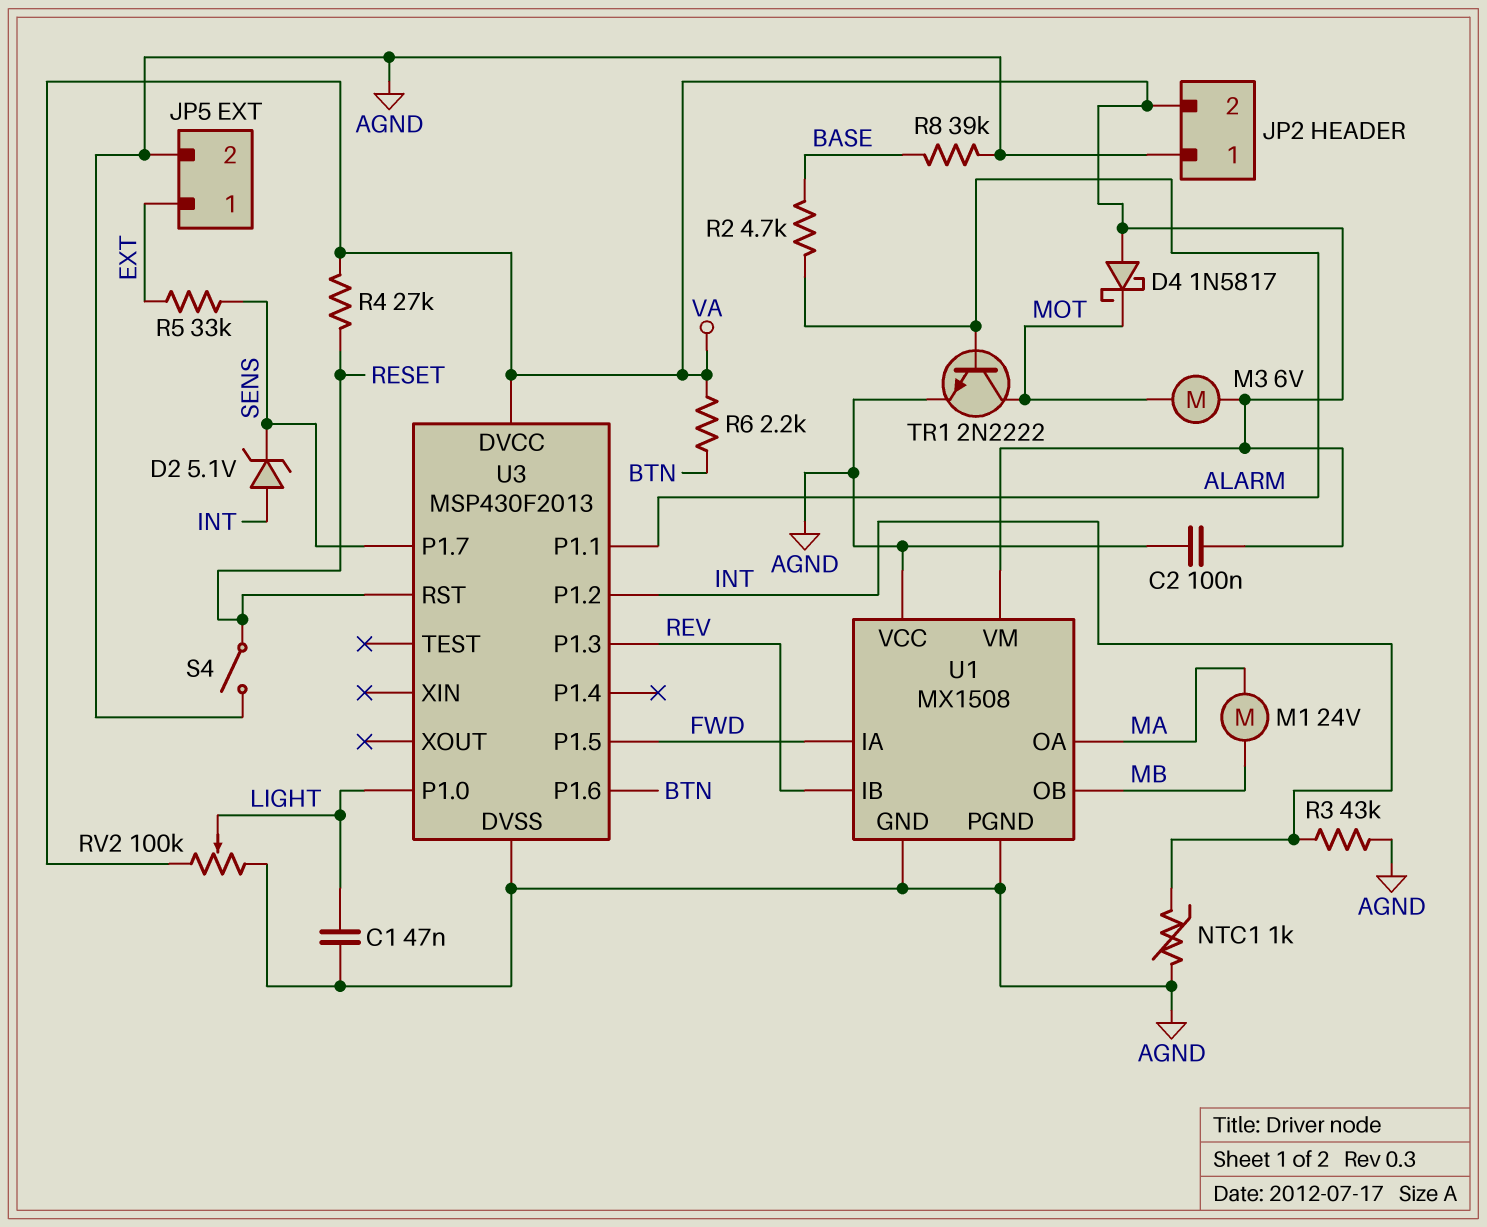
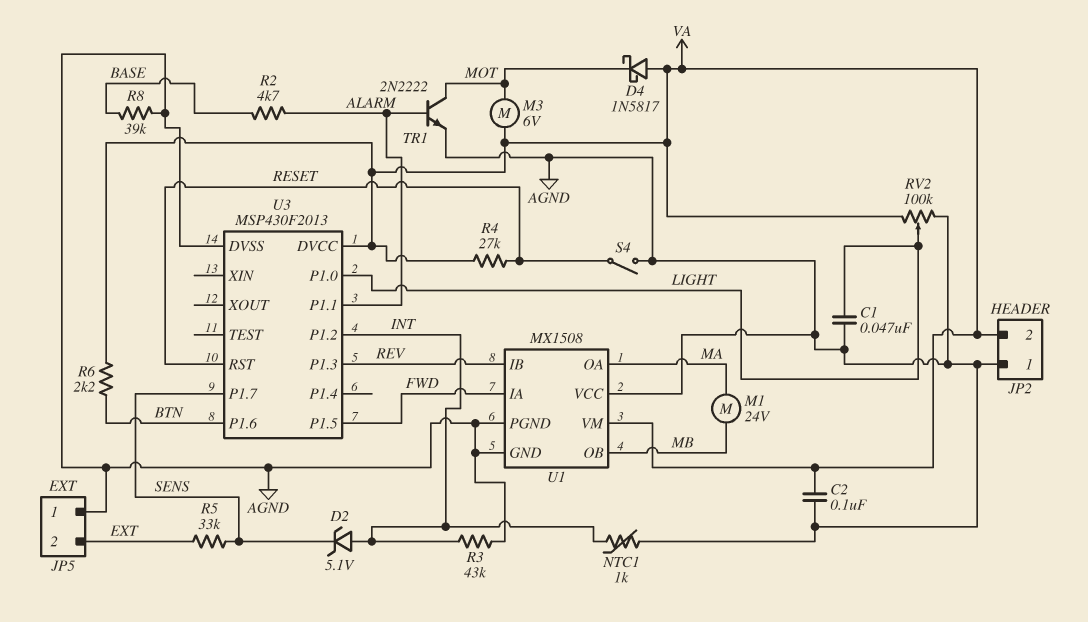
JP5 pin 1: EXT -> AGND
JP5 pin 2: AGND -> EXT

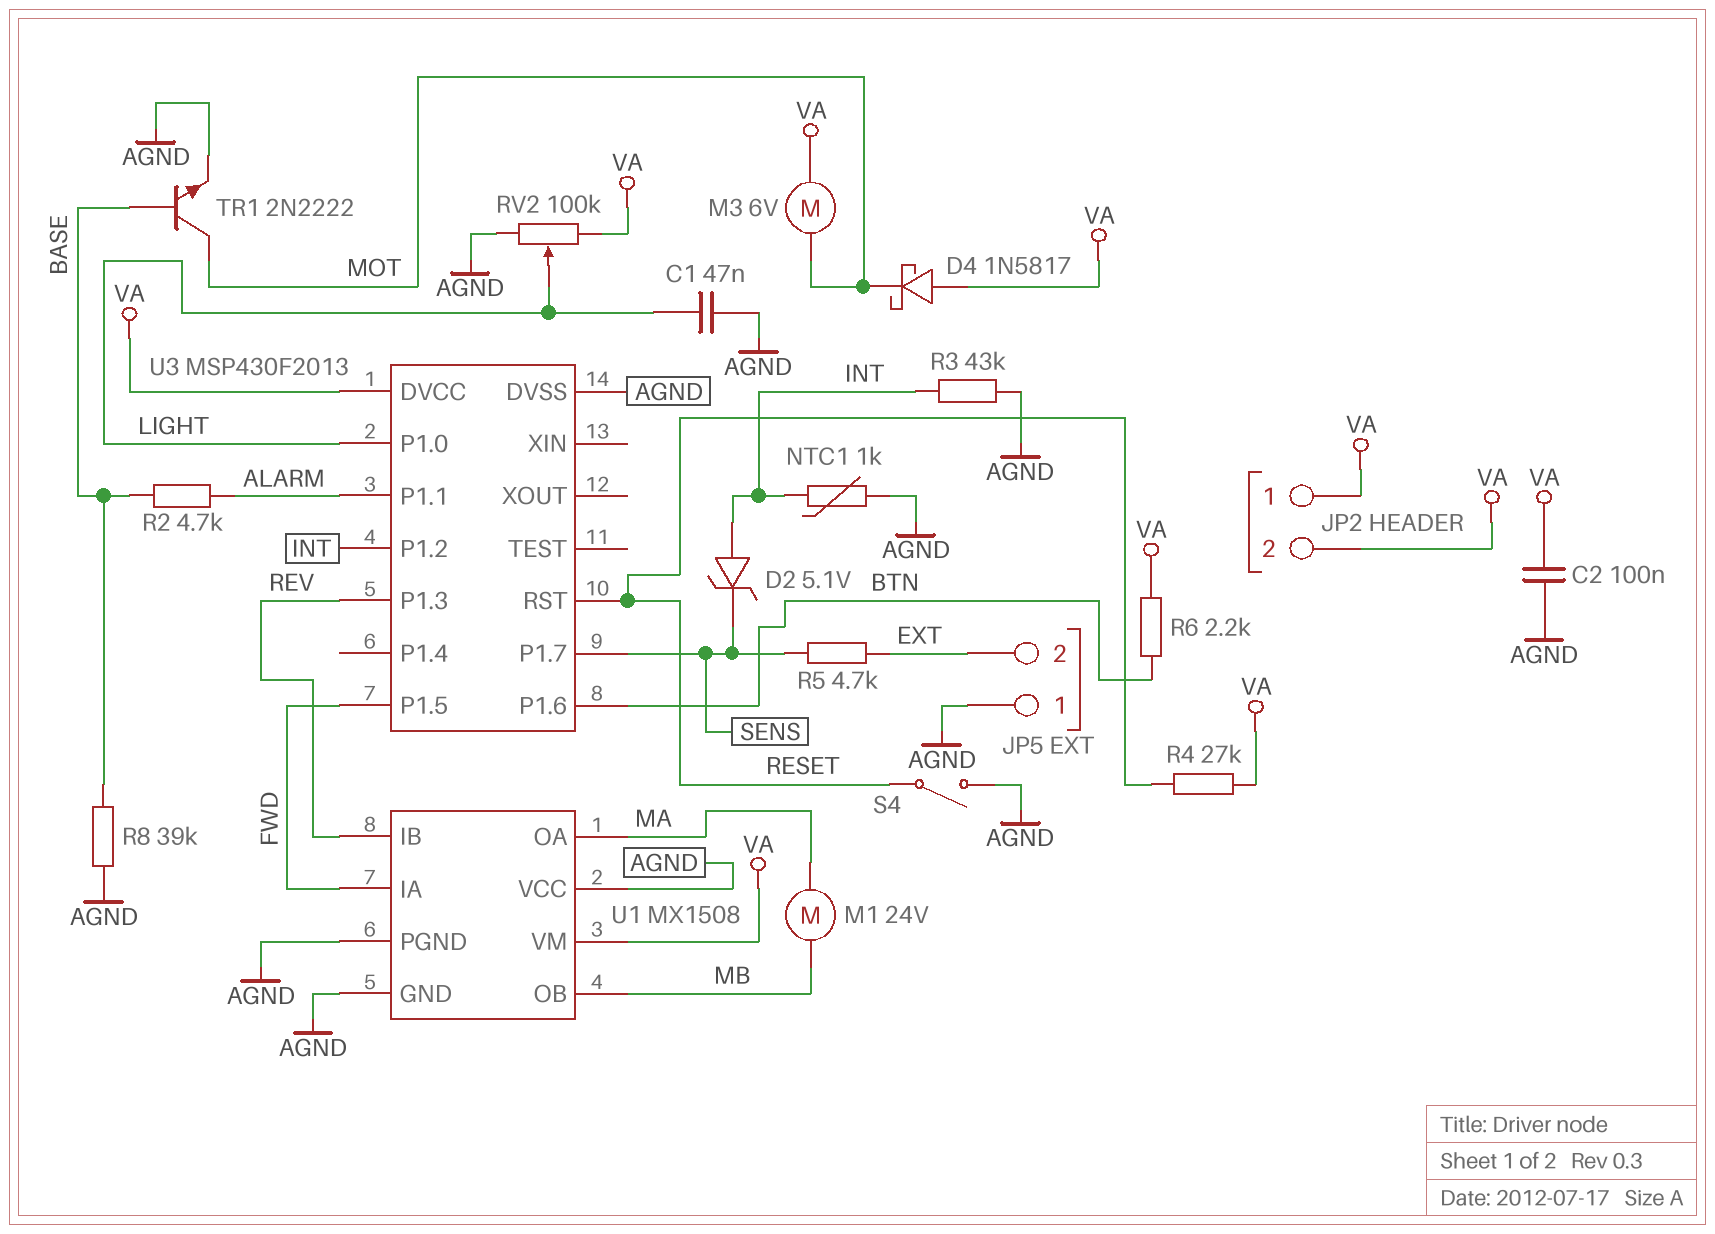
JP2 pin 1: AGND -> VA
R5: 33k (EXT, SENS) -> 4.7k (EXT, SENS)
TR1: NPN 2N2222 (B ALARM, C MOT, E AGND) -> NPN 2N2222 (B BASE, C MOT, E AGND)

